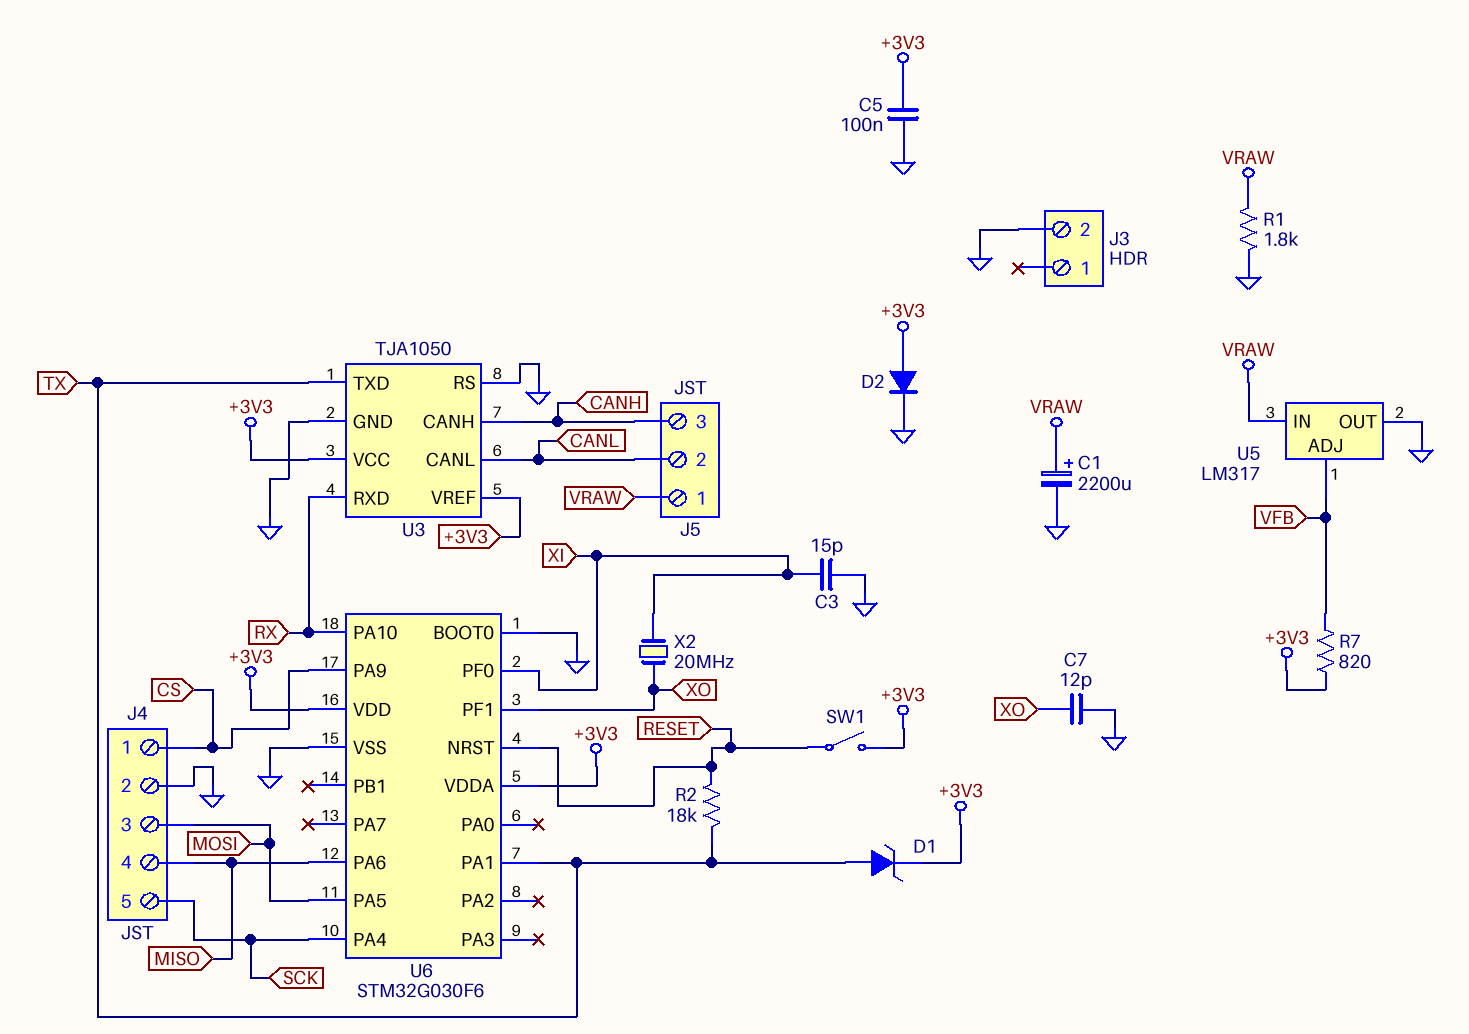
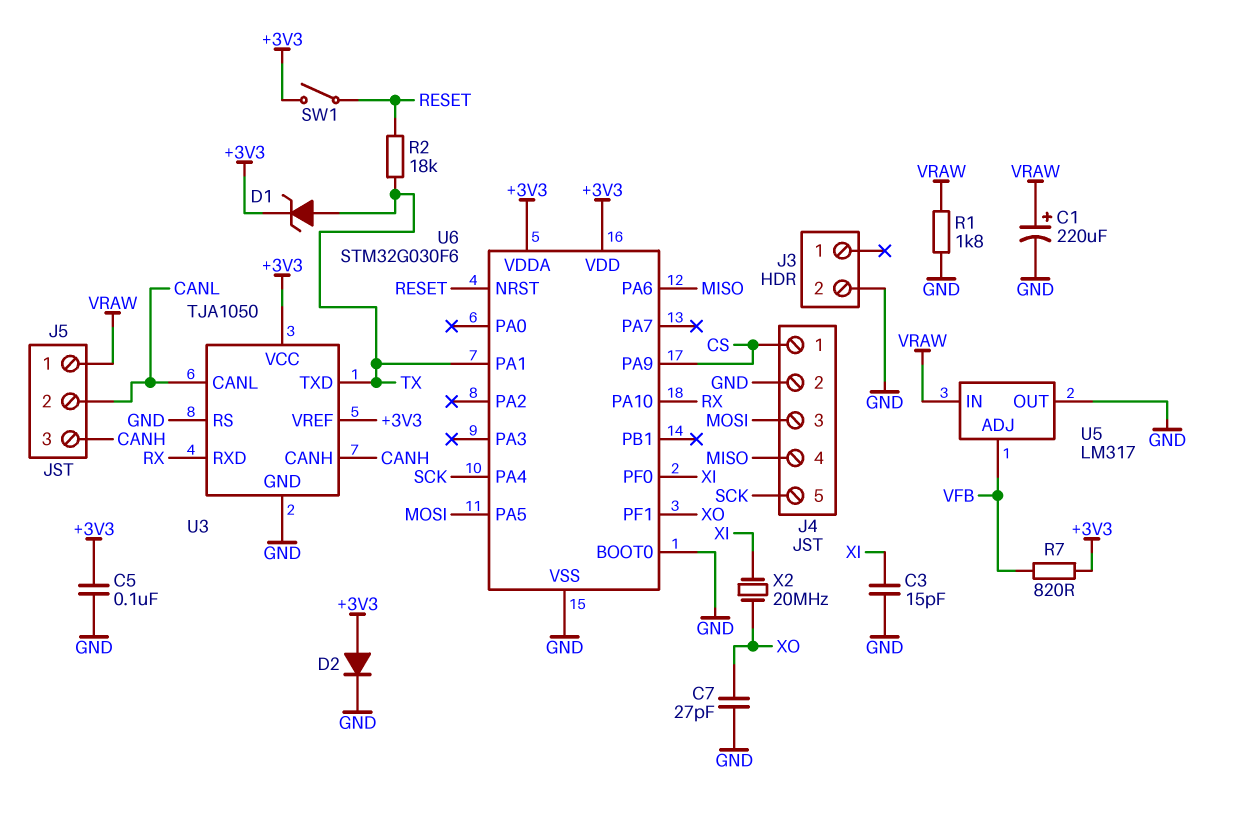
C1: 2200uF (plus VRAW, minus GND) -> 220uF (plus VRAW, minus GND)
C7: 12pF (GND, XO) -> 27pF (GND, XO)

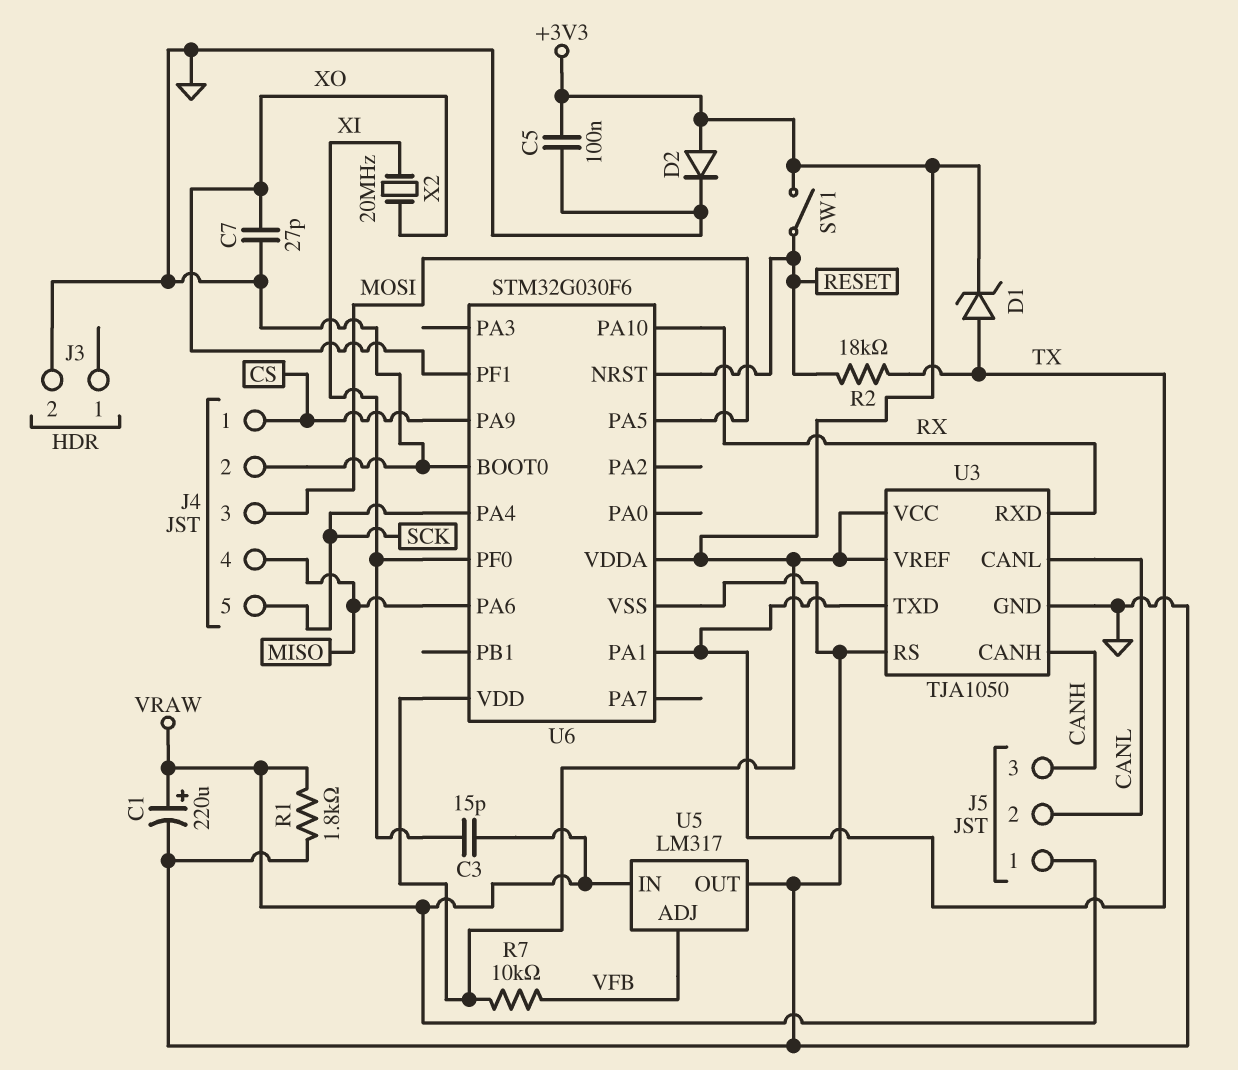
C3: 15pF (GND, XI) -> 15pF (VRAW, XI)
R7: 820 (+3V3, VFB) -> 10k (+3V3, VFB)

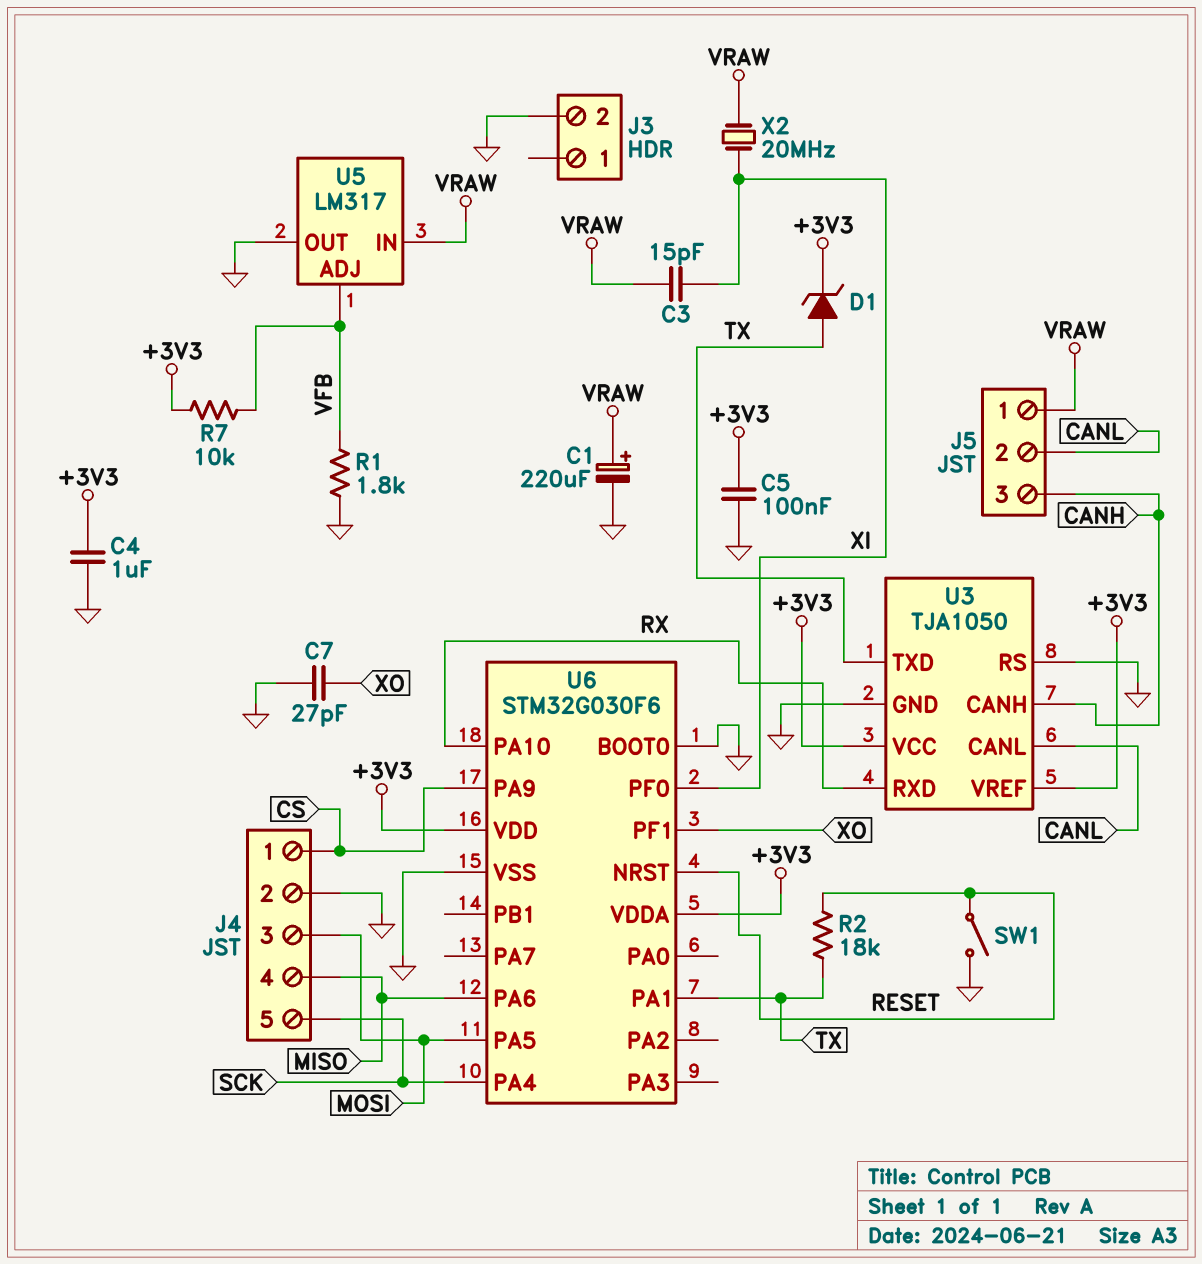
C4: none -> 1uF (+3V3, GND)
D2: diode (A +3V3, K GND) -> none
R1: 1.8k (GND, VRAW) -> 1.8k (GND, VFB)
SW1: switch (+3V3, RESET) -> switch (GND, RESET)
X2: 20MHz (XI, XO) -> 20MHz (VRAW, XI)

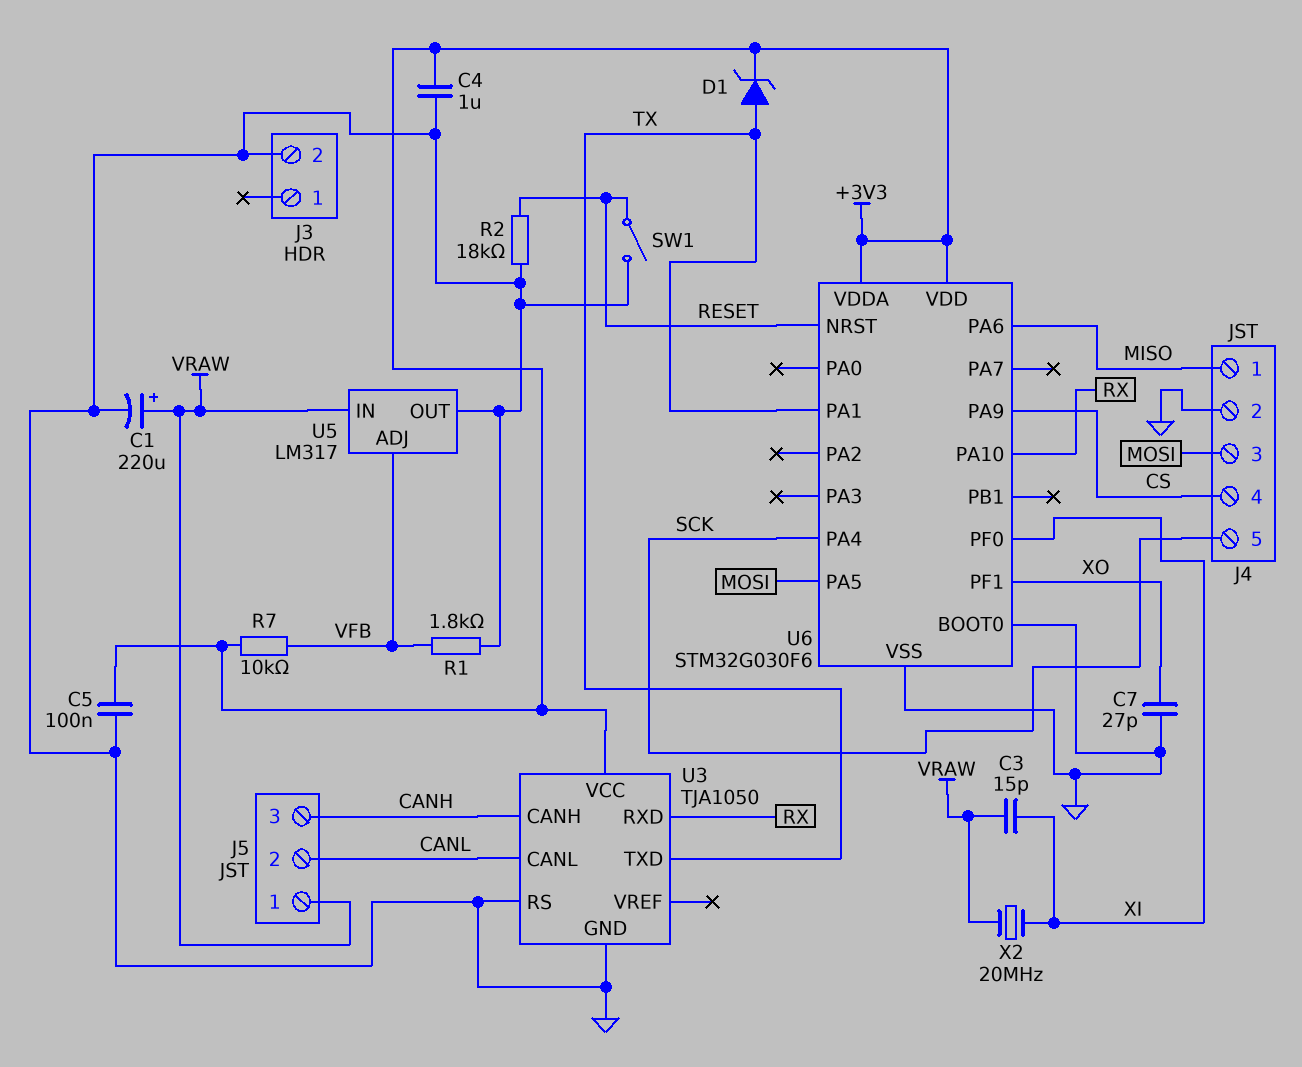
J4 pin 1: CS -> MISO
J4 pin 4: MISO -> CS
R2: 18k (RESET, TX) -> 18k (GND, RESET)
U3 pin VREF: +3V3 -> none

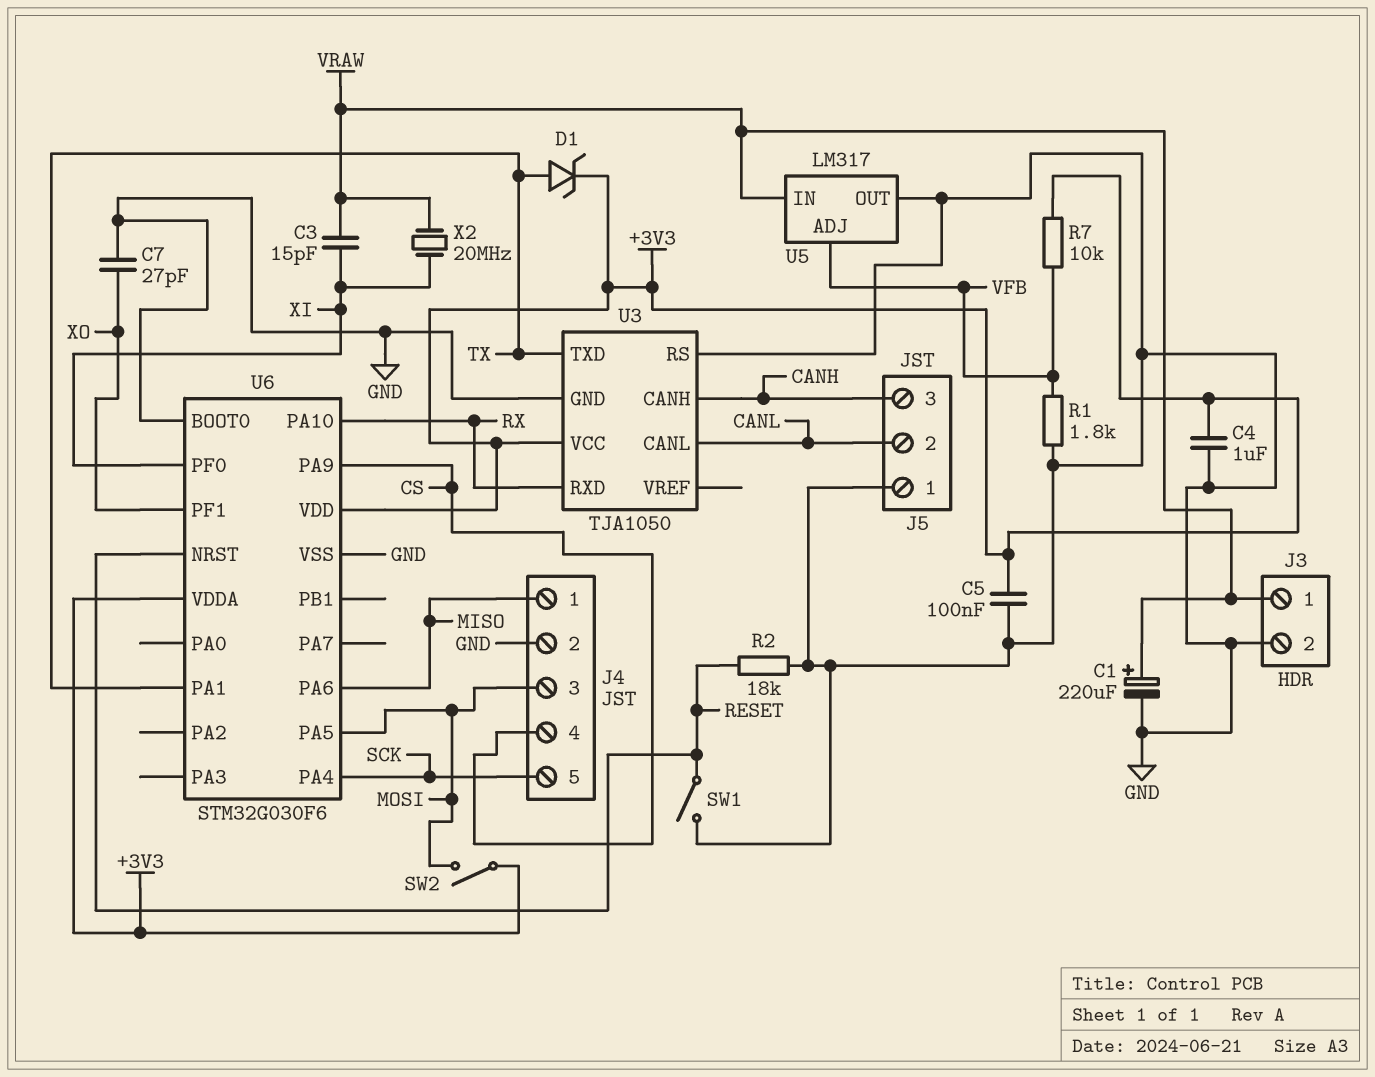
J3 pin 1: none -> VRAW
J5 pin 1: VRAW -> GND
SW2: none -> switch (+3V3, MOSI)

